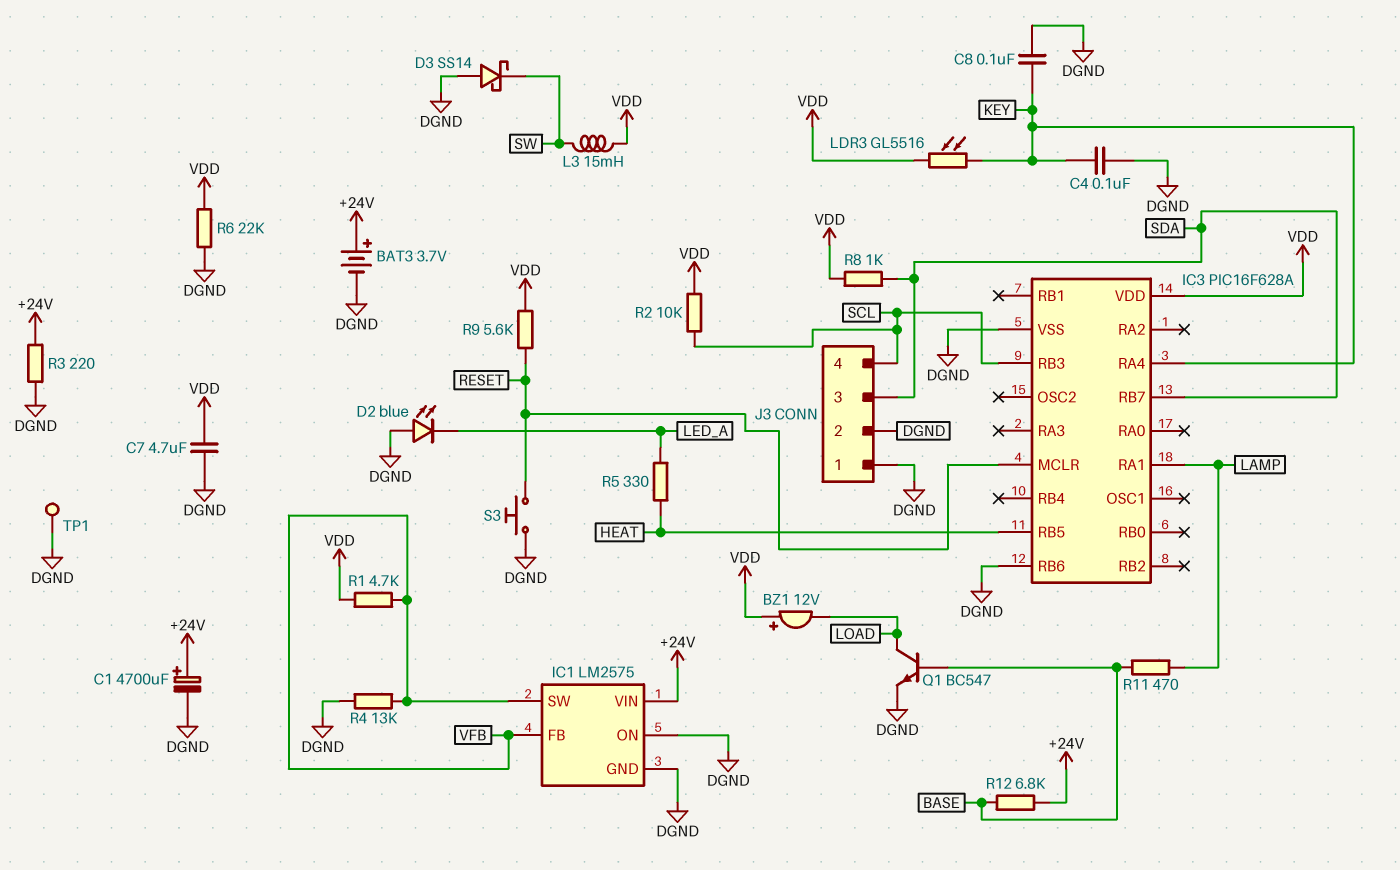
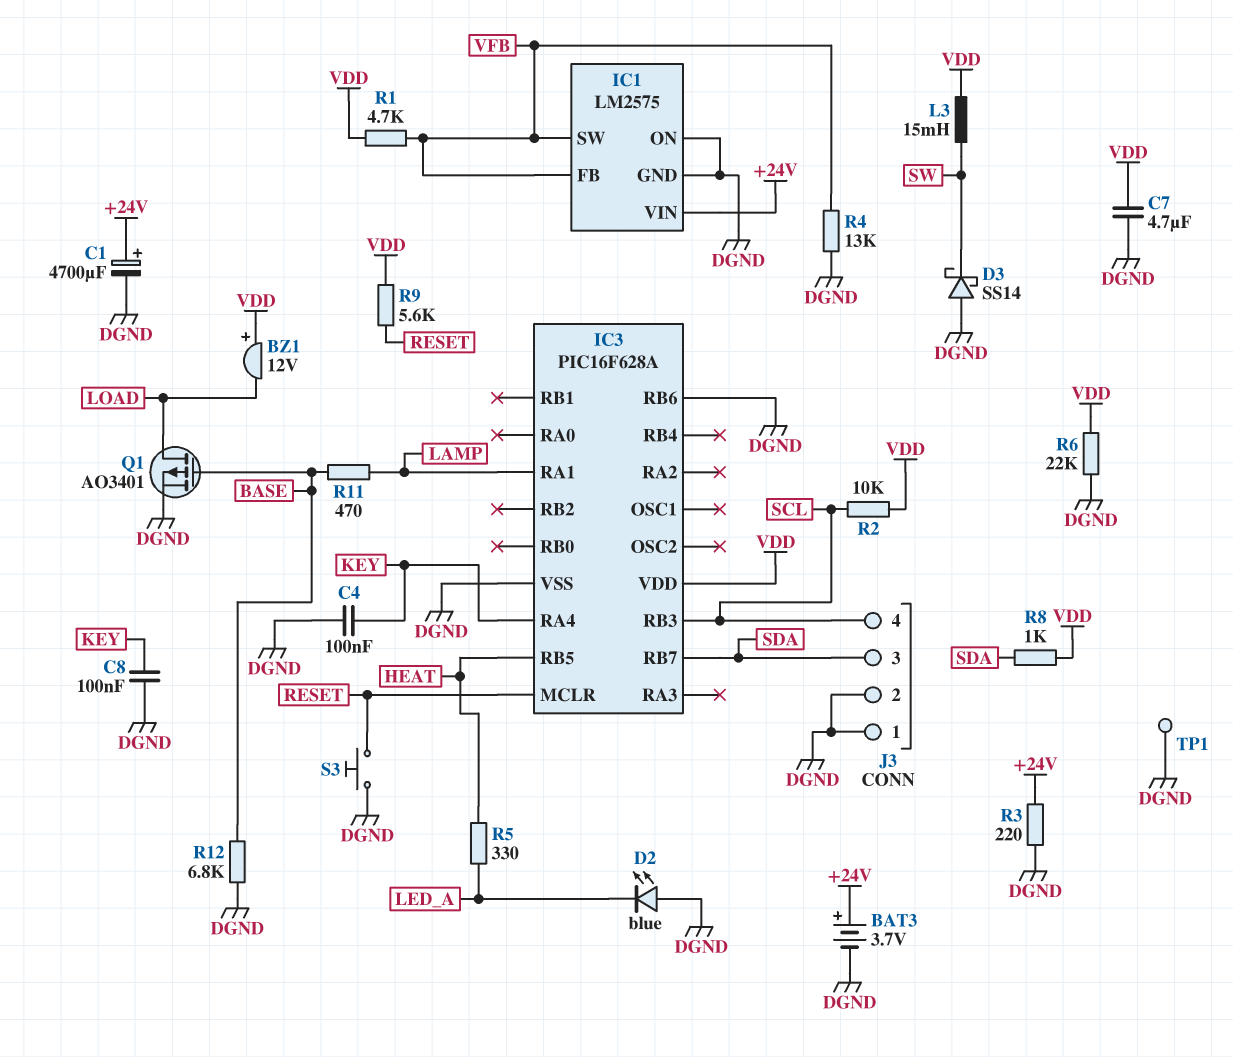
LDR3: GL5516 (KEY, VDD) -> none
Q1: NPN BC547 (B BASE, C LOAD, E DGND) -> PMOS AO3401 (G BASE, D LOAD, S DGND)
R12: 6.8k (+24V, BASE) -> 6.8k (BASE, DGND)

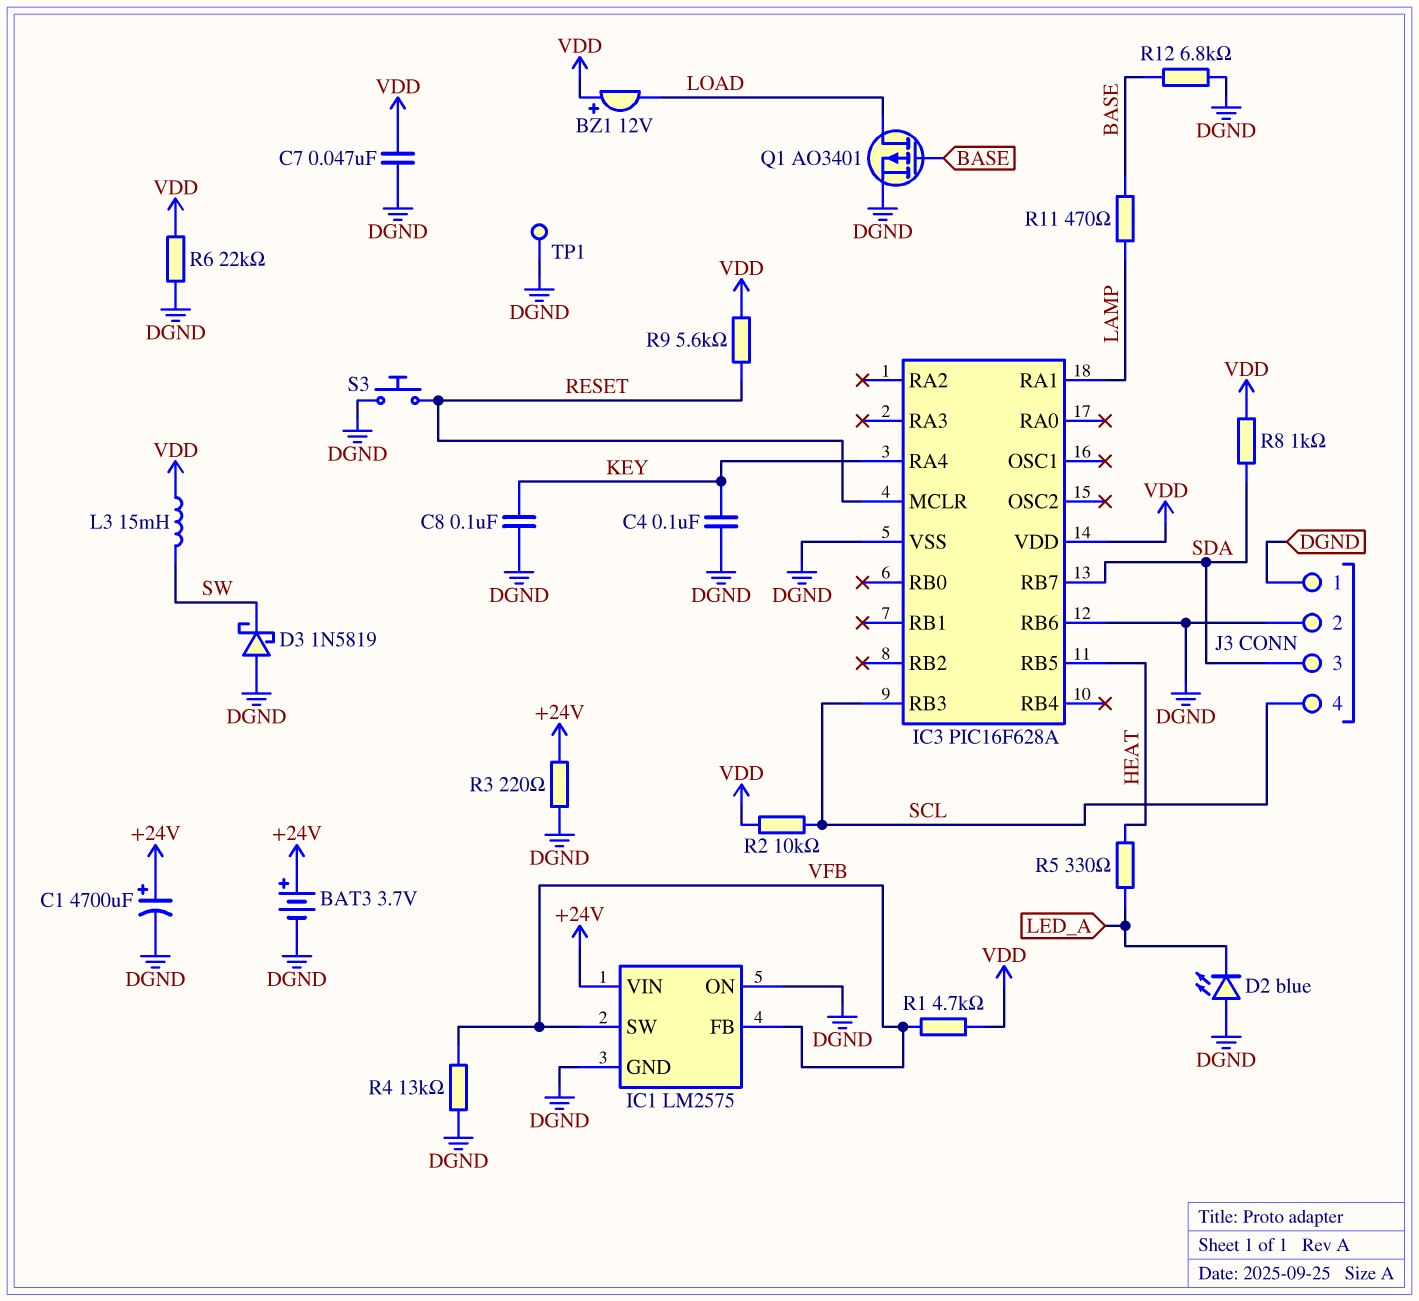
C7: 4.7uF (DGND, VDD) -> 47nF (DGND, VDD)
D3: schottky SS14 (A DGND, K SW) -> schottky 1N5819 (A DGND, K SW)

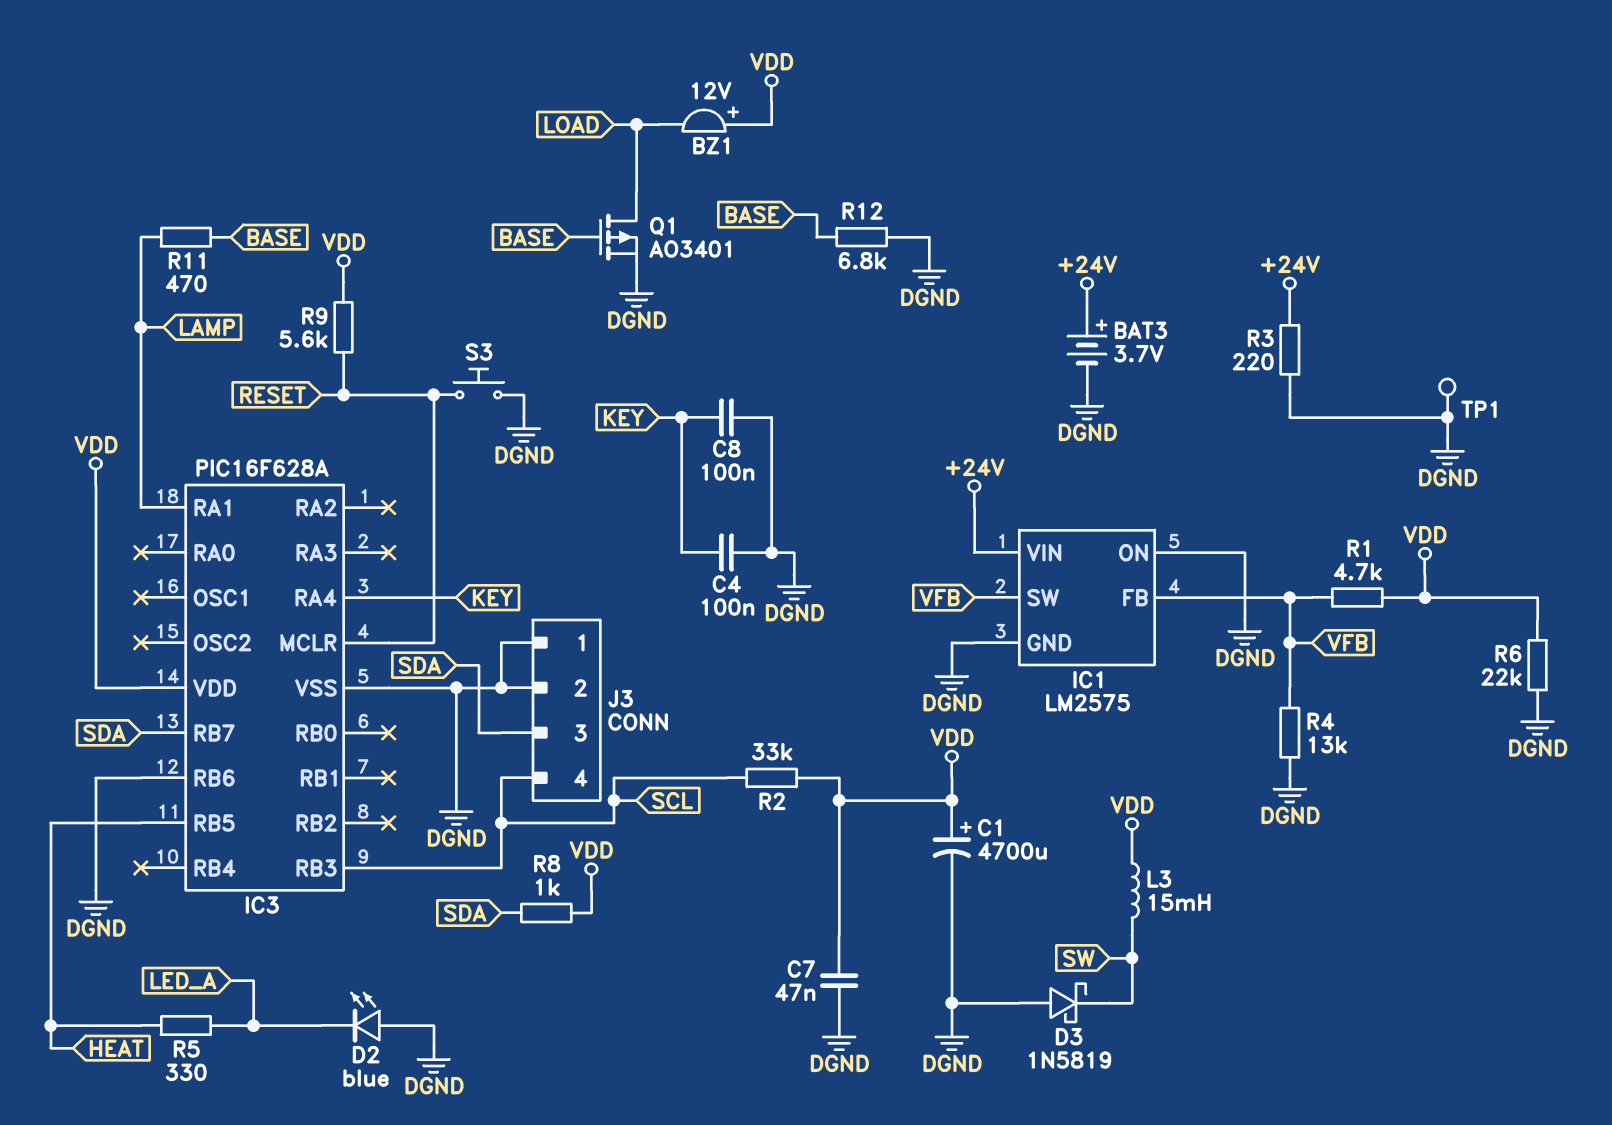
C1: 4700uF (plus +24V, minus DGND) -> 4700uF (plus VDD, minus DGND)
R2: 10k (SCL, VDD) -> 33k (SCL, VDD)

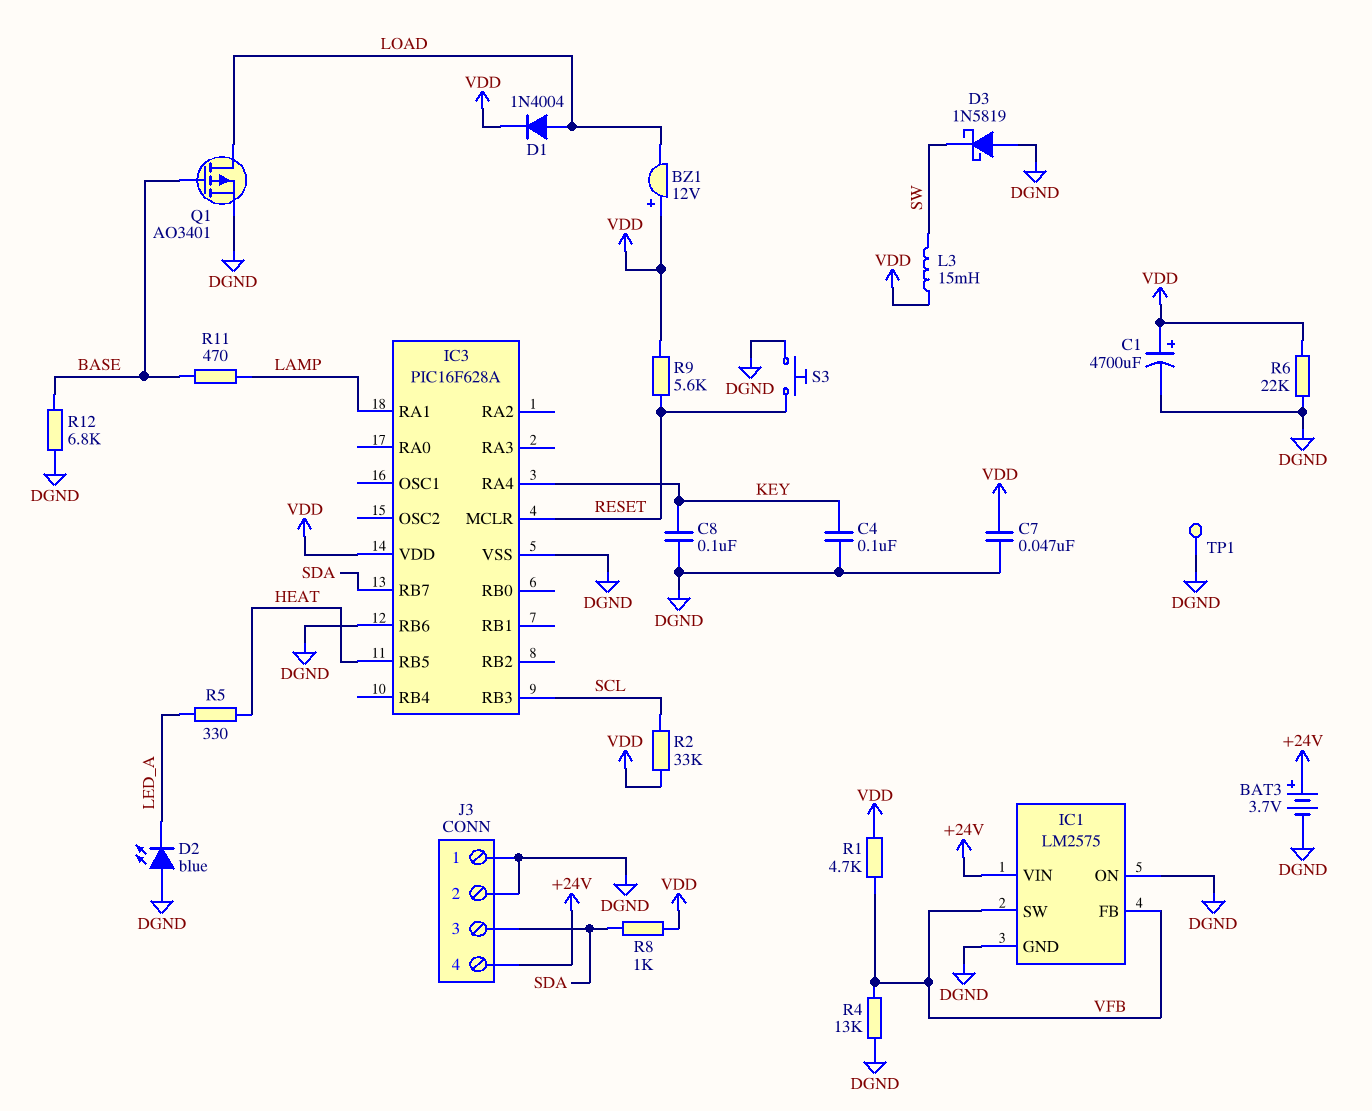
D1: none -> diode 1N4004 (A LOAD, K VDD)
J3 pin 4: SCL -> +24V
R3: 220 (+24V, DGND) -> none

